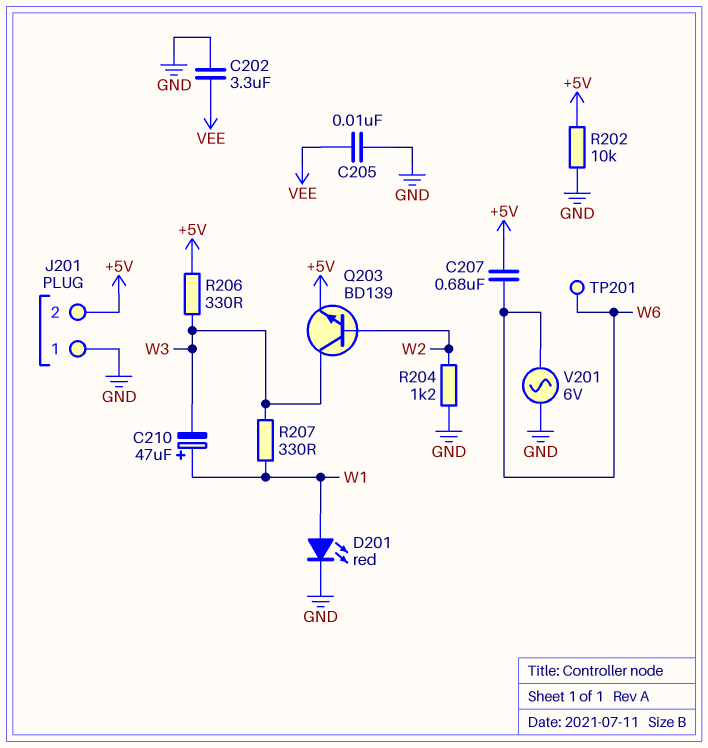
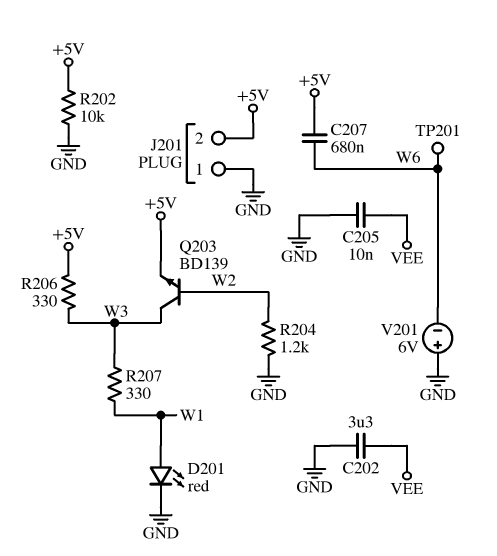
C210: 47uF (plus W1, minus W3) -> none
V201: AC 6V (GND, W6) -> 6V (plus GND, minus W6)

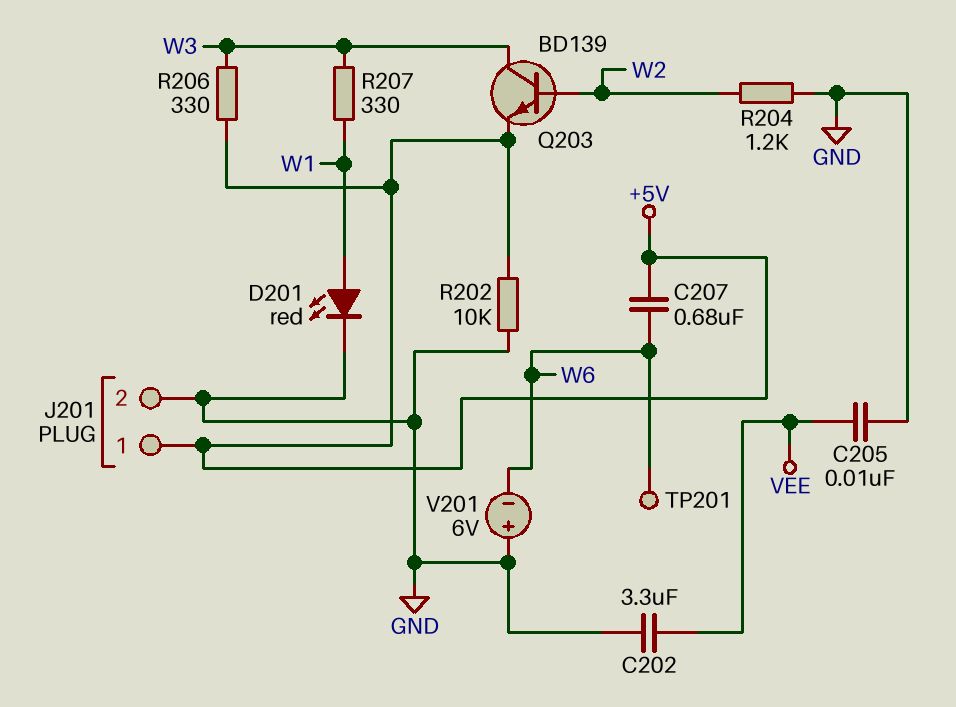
J201 pin 1: GND -> +5V
J201 pin 2: +5V -> GND

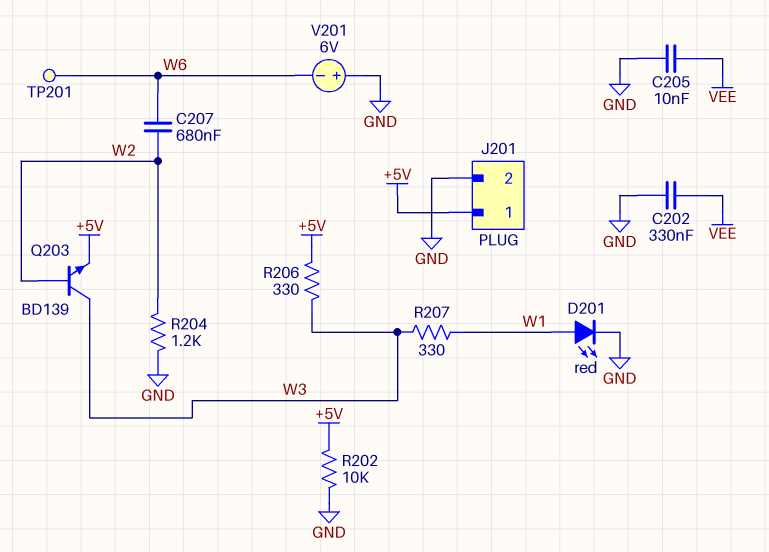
C202: 3.3uF (GND, VEE) -> 330nF (GND, VEE)
C207: 680nF (+5V, W6) -> 680nF (W2, W6)

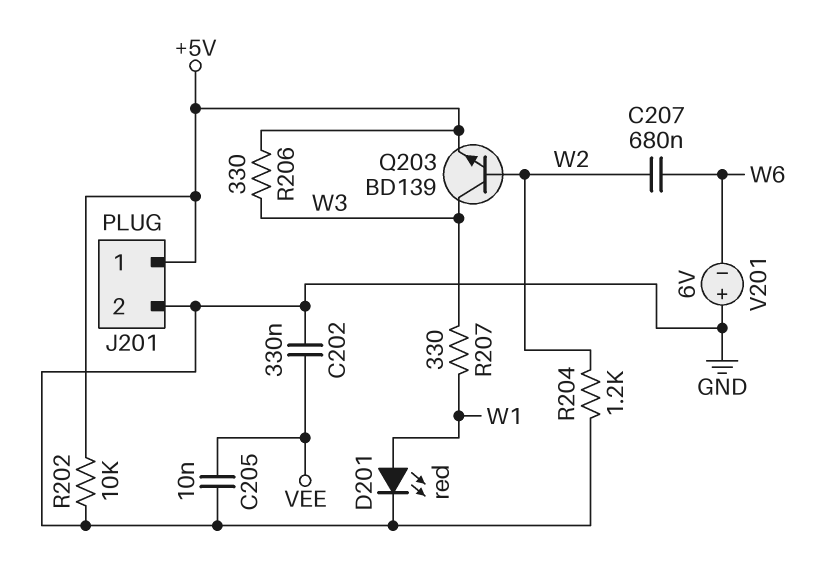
TP201: test point (W6) -> none

